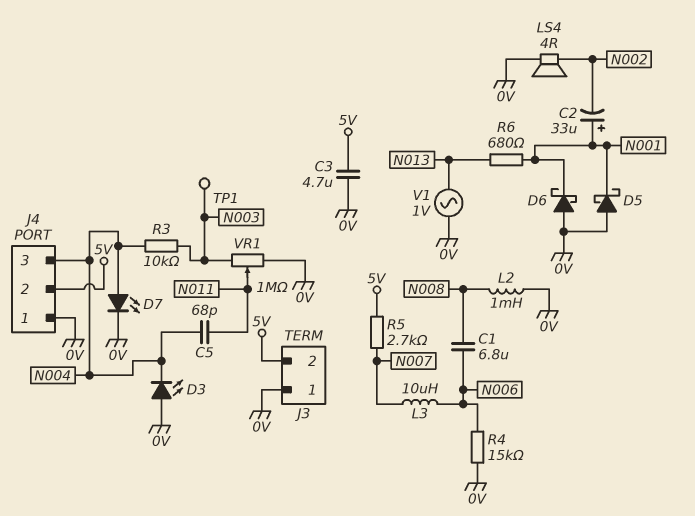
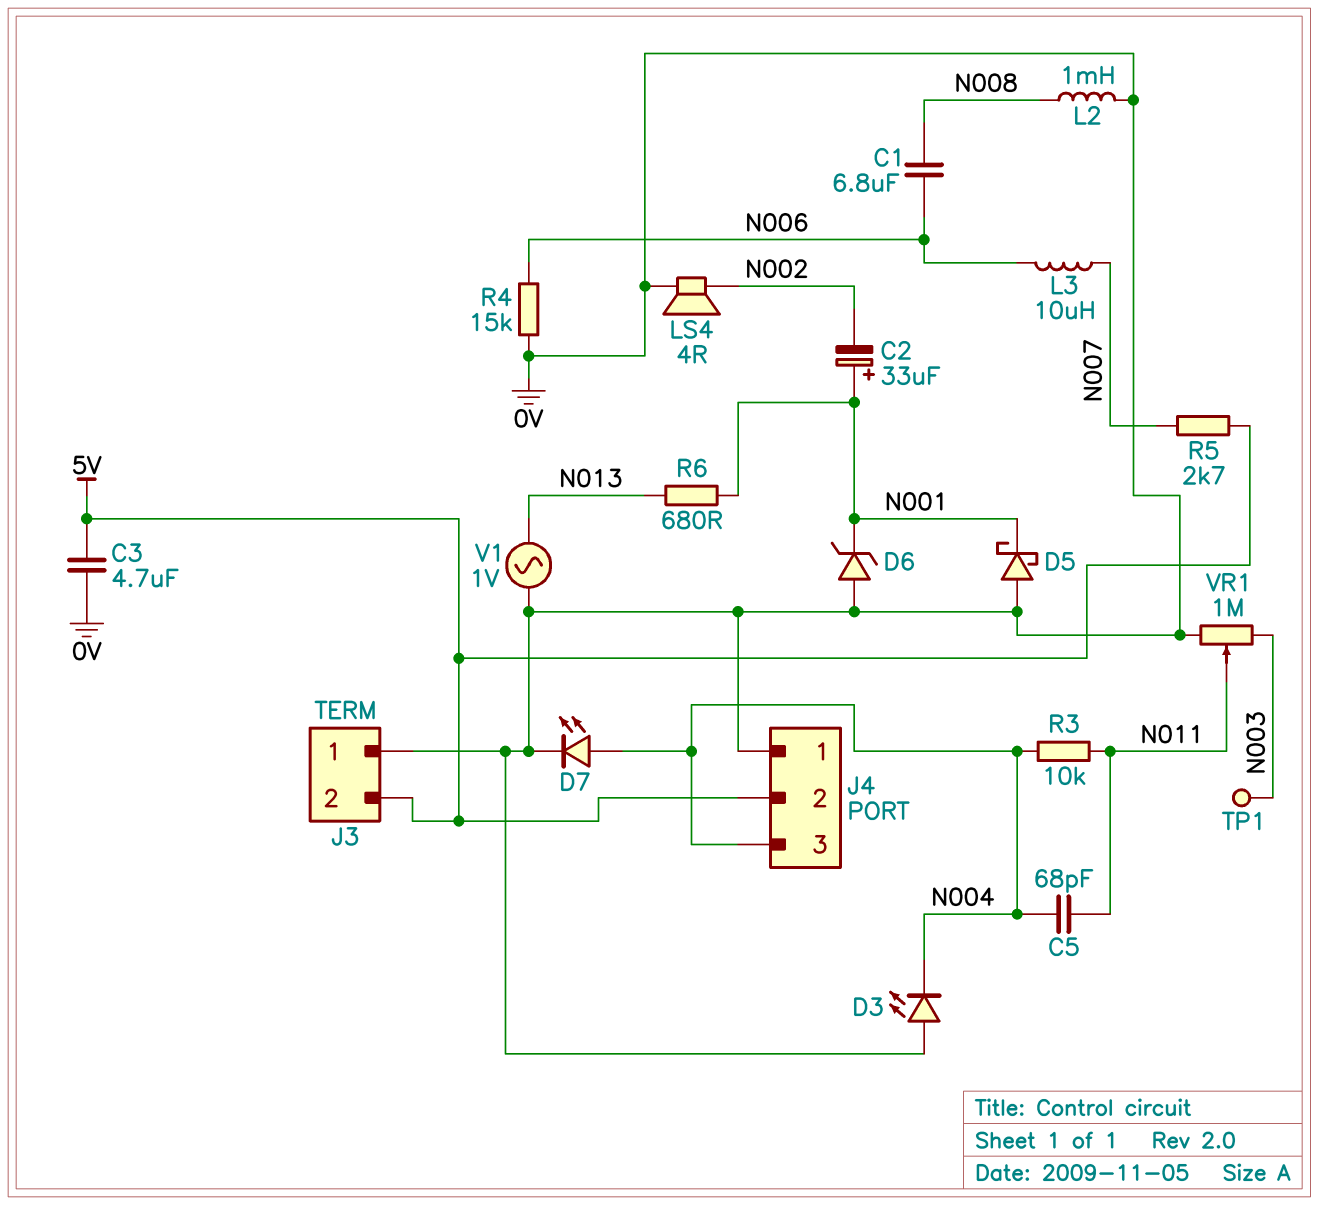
D6: schottky (A 0V, K N001) -> zener (A 0V, K N001)
R3: 10k (N003, N004) -> 10k (N004, N011)

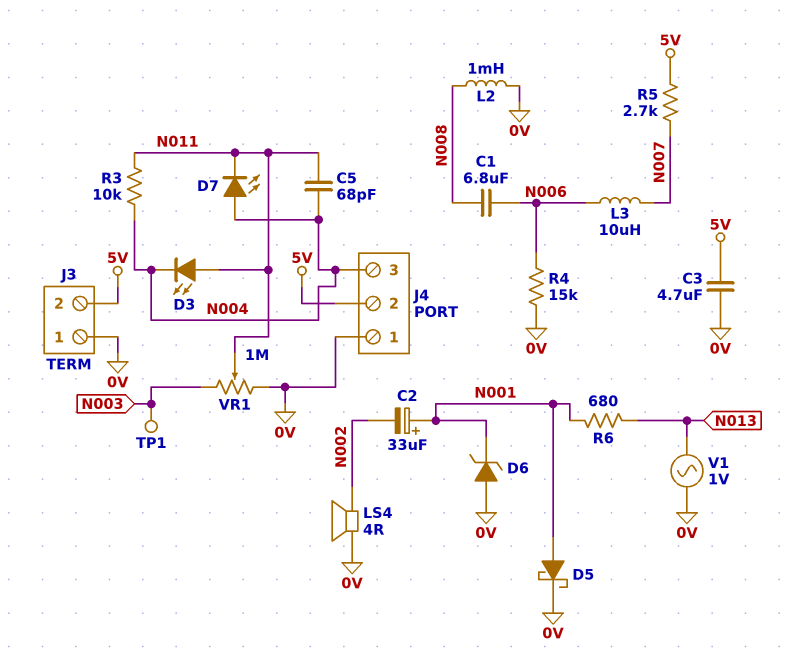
D3: LED (A 0V, K N004) -> LED (A N011, K N004)
D5: schottky (A 0V, K N001) -> schottky (A N001, K 0V)
D7: LED (A N004, K 0V) -> LED (A N004, K N011)

